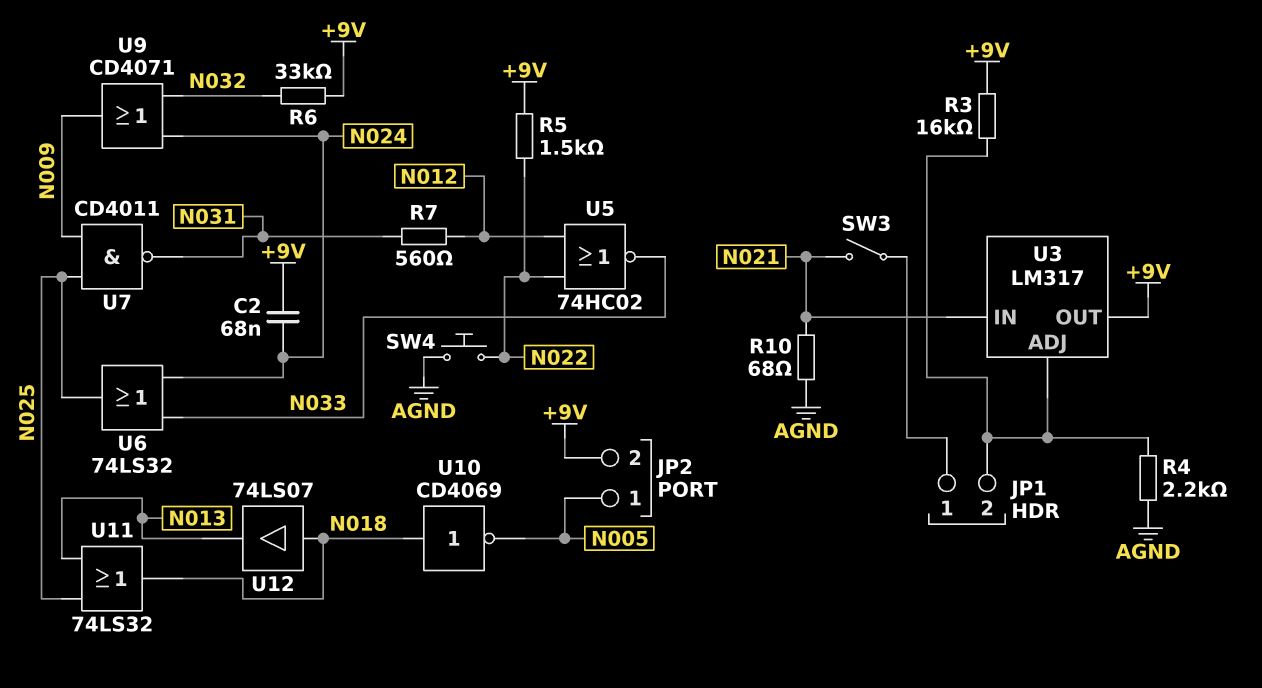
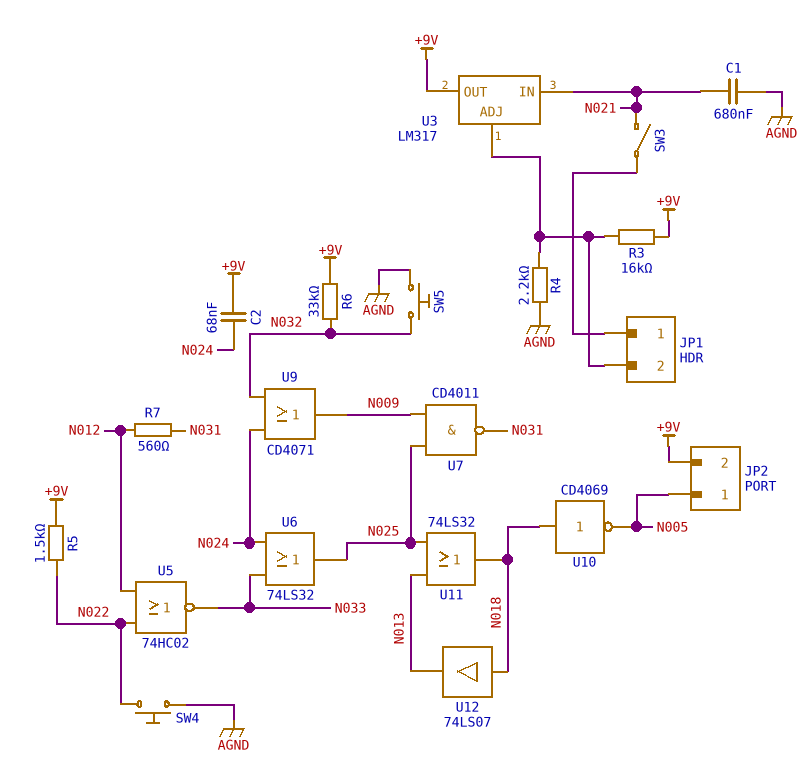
C1: none -> 680nF (AGND, N021)
R10: 68 (AGND, N021) -> none
SW5: none -> button (AGND, N032)

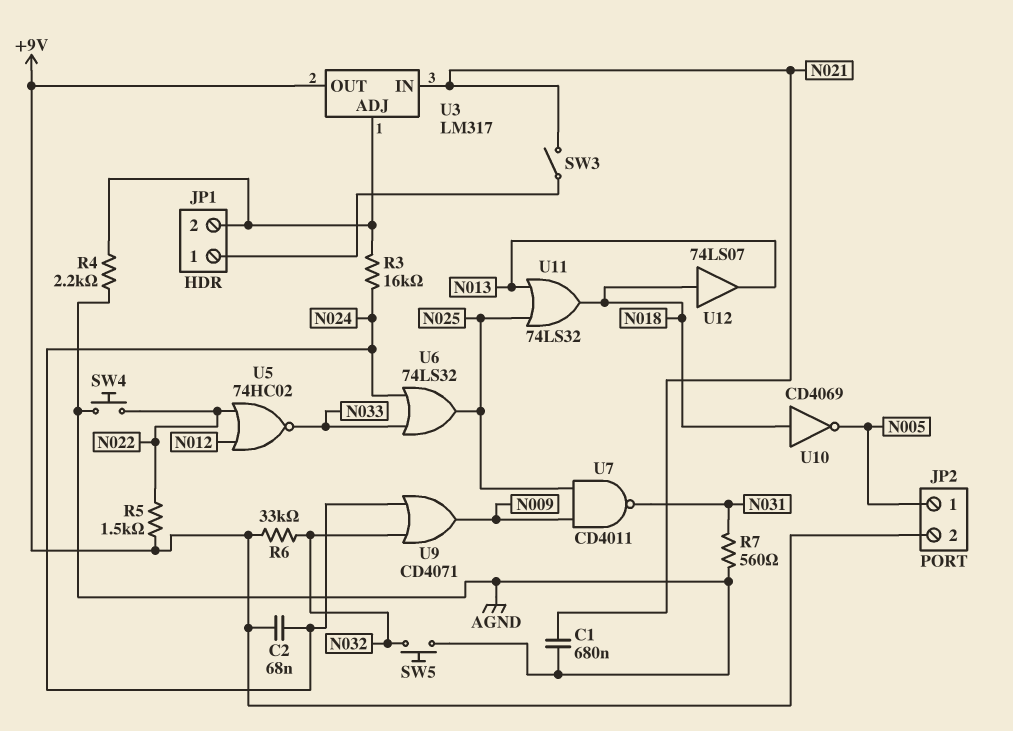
R3: 16k (+9V, JP1/2) -> 16k (JP1/2, N024)
R7: 560 (N012, N031) -> 560 (AGND, N031)

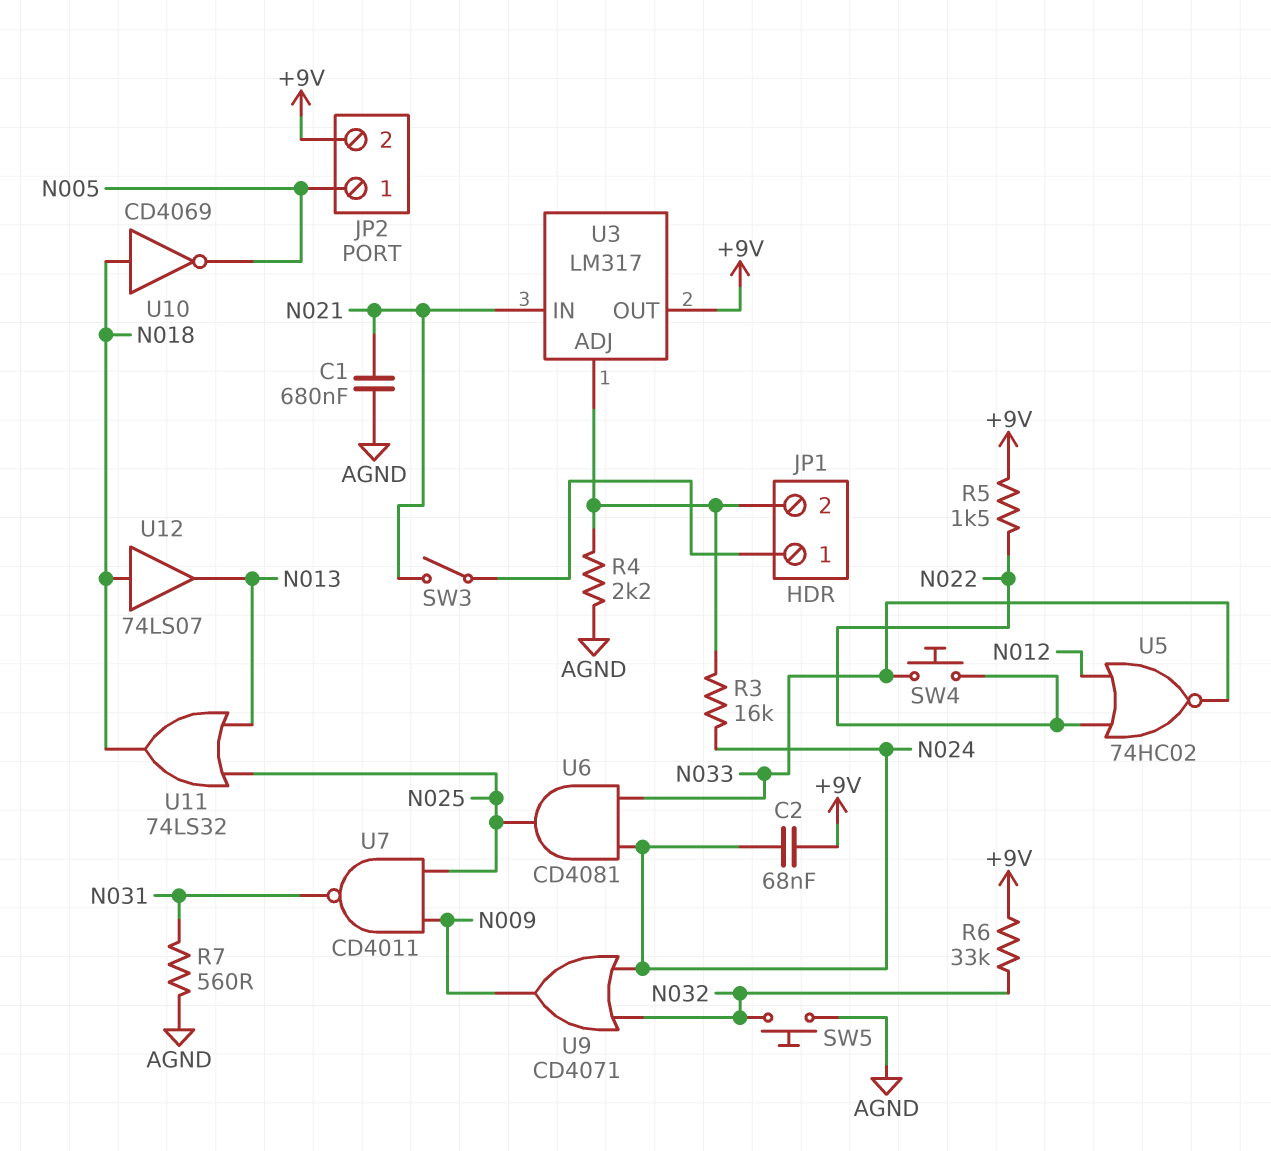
SW4: button (AGND, N022) -> button (N022, N033)
U6: OR 74LS32 (in N024, in N033, out N025) -> AND CD4081 (in N024, in N033, out N025)

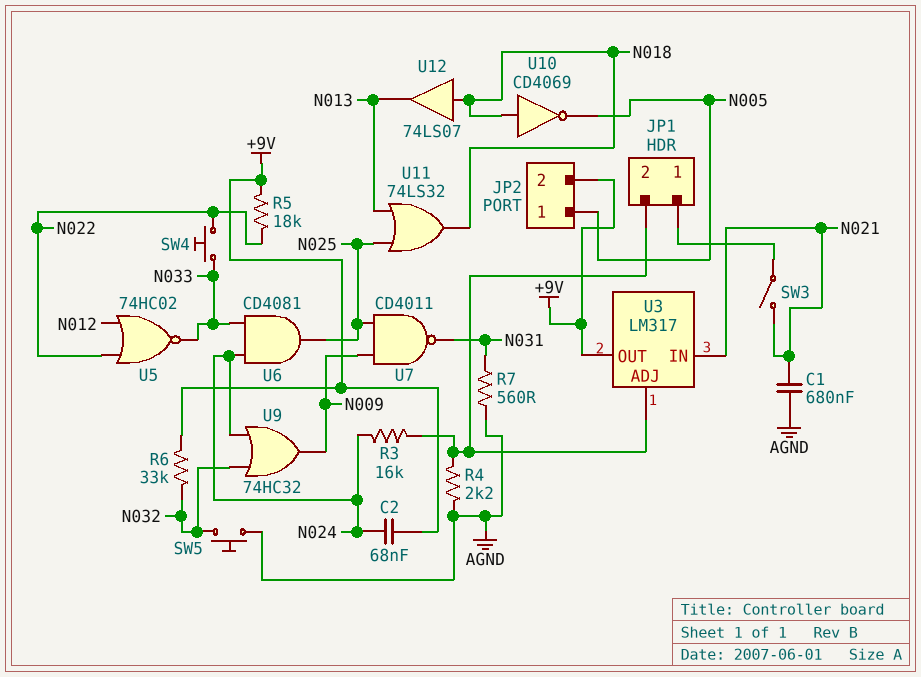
R5: 1.5k (+9V, N022) -> 18k (+9V, N022)
U9: OR CD4071 (in N024, in N032, out N009) -> OR 74HC32 (in N024, in N032, out N009)

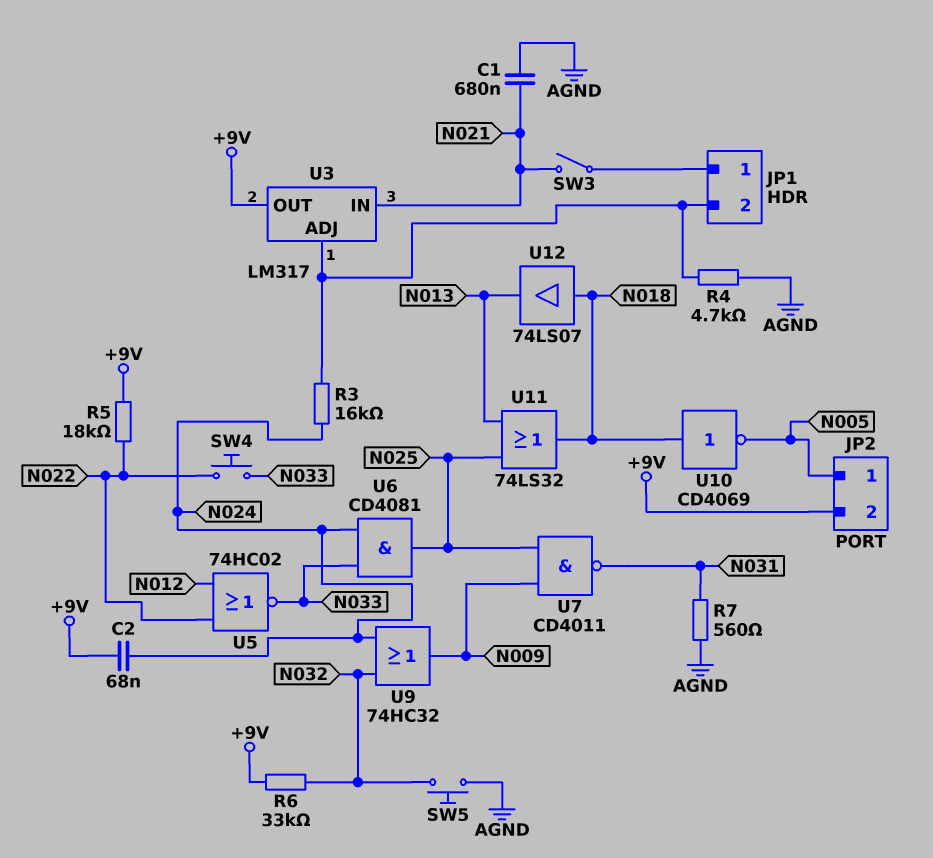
R4: 2.2k (AGND, JP1/2) -> 4.7k (AGND, JP1/2)

